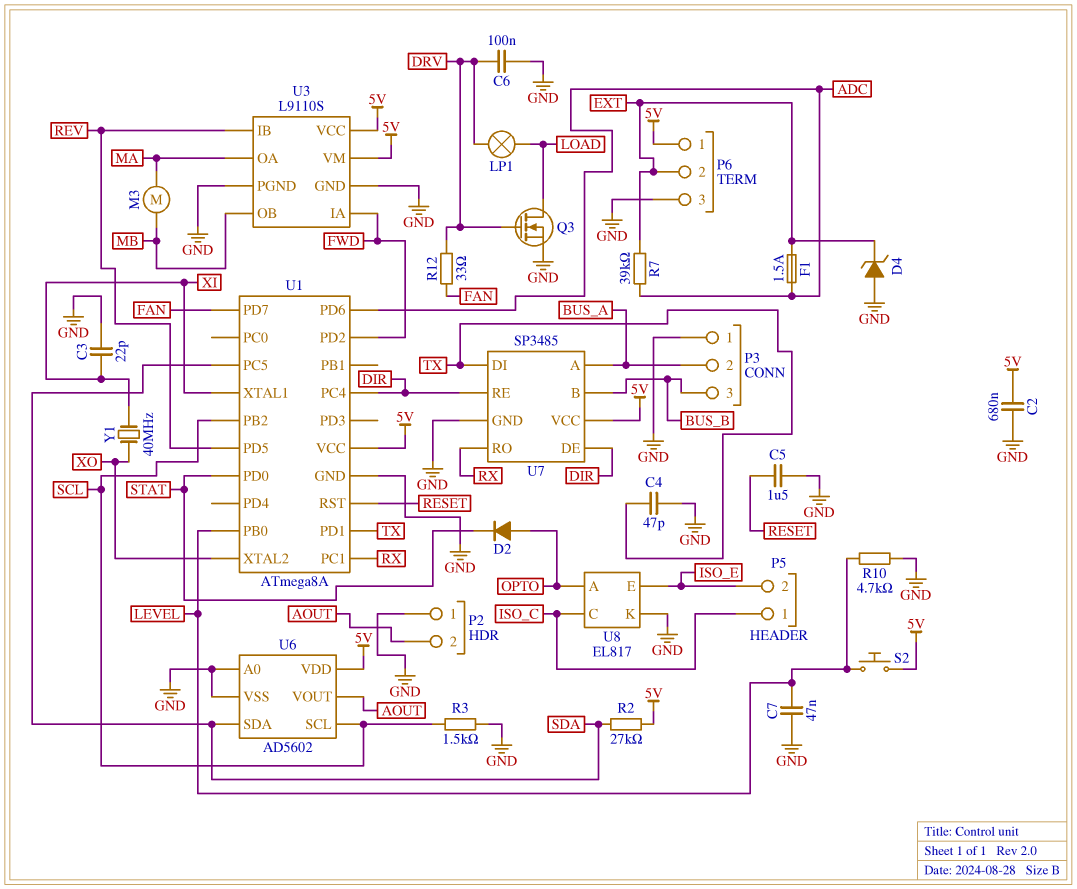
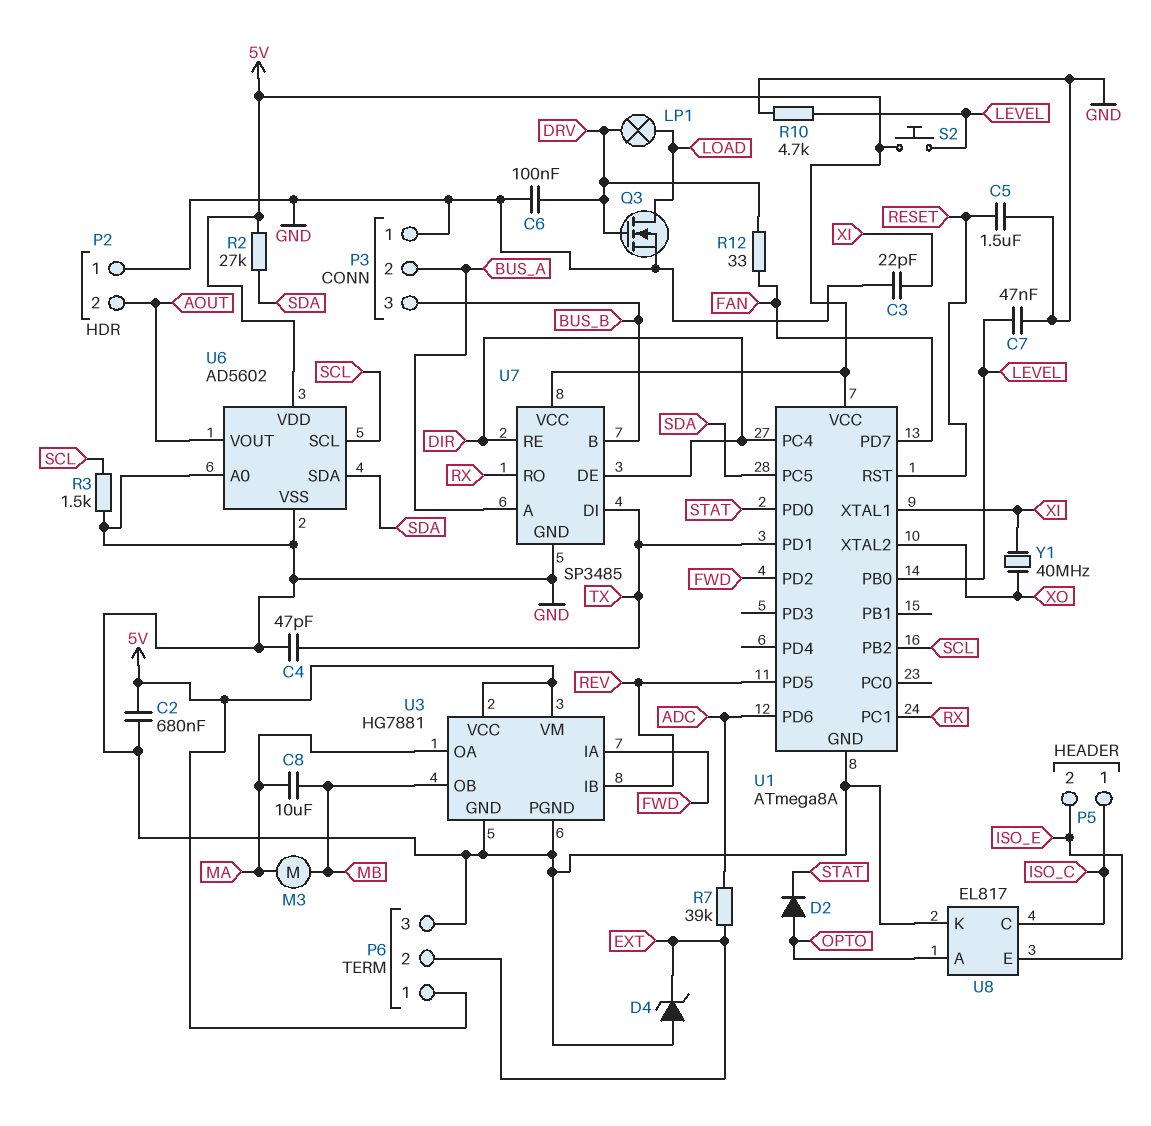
C8: none -> 10uF (MA, MB)
F1: 1.5A (ADC, EXT) -> none
U3: L9110S -> HG7881

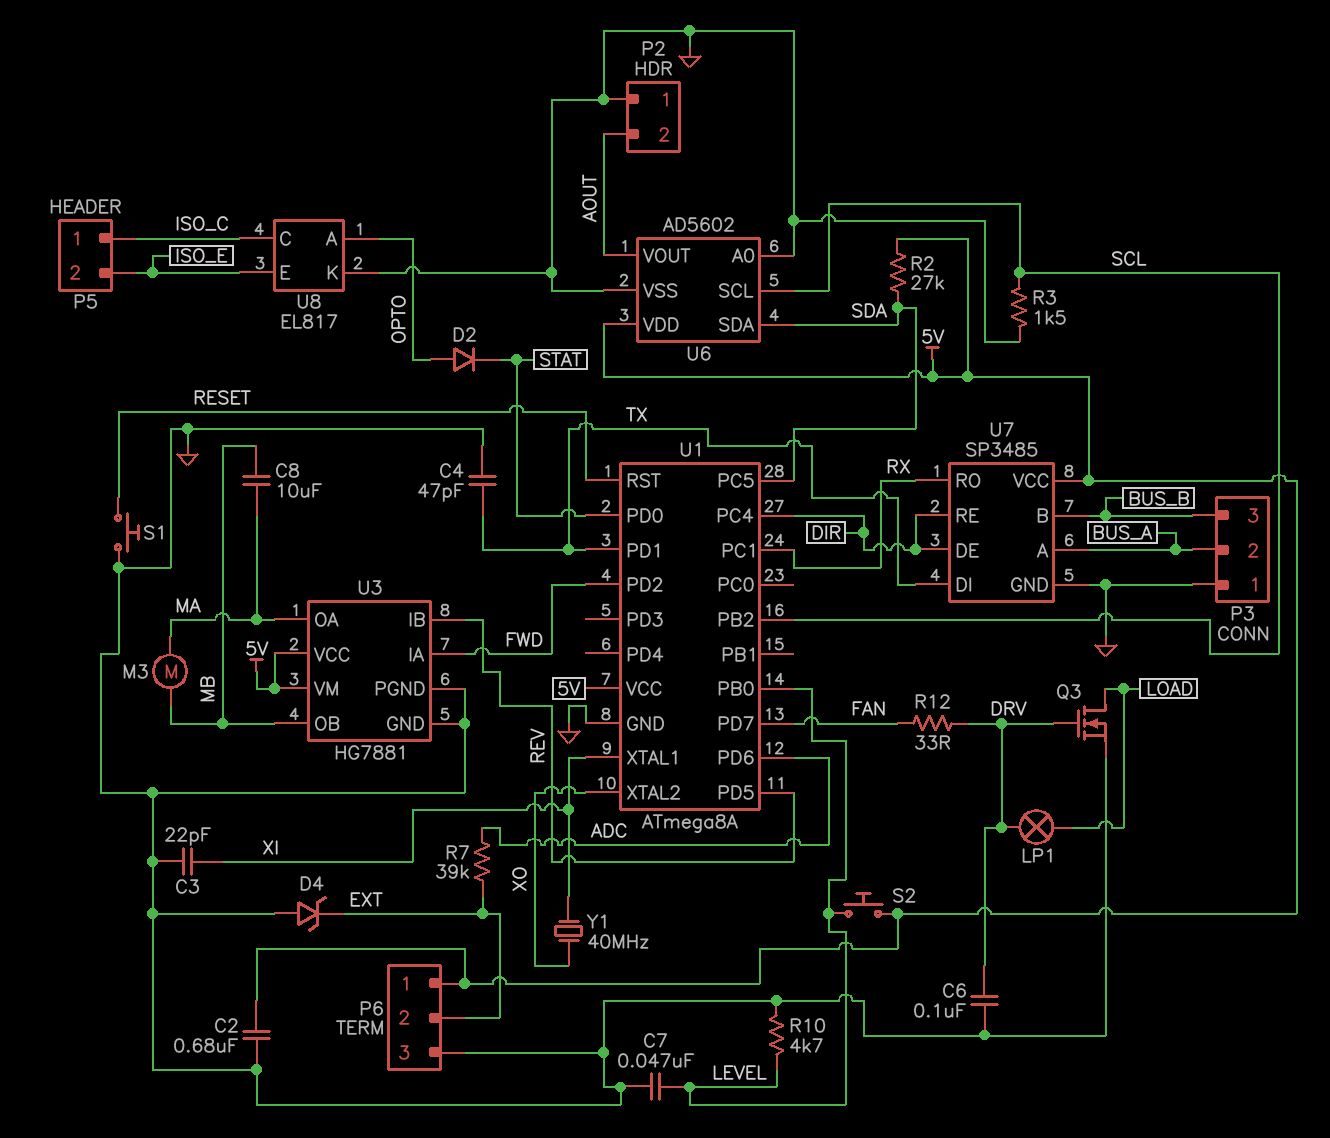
C5: 1.5uF (GND, RESET) -> none
S1: none -> button (GND, RESET)

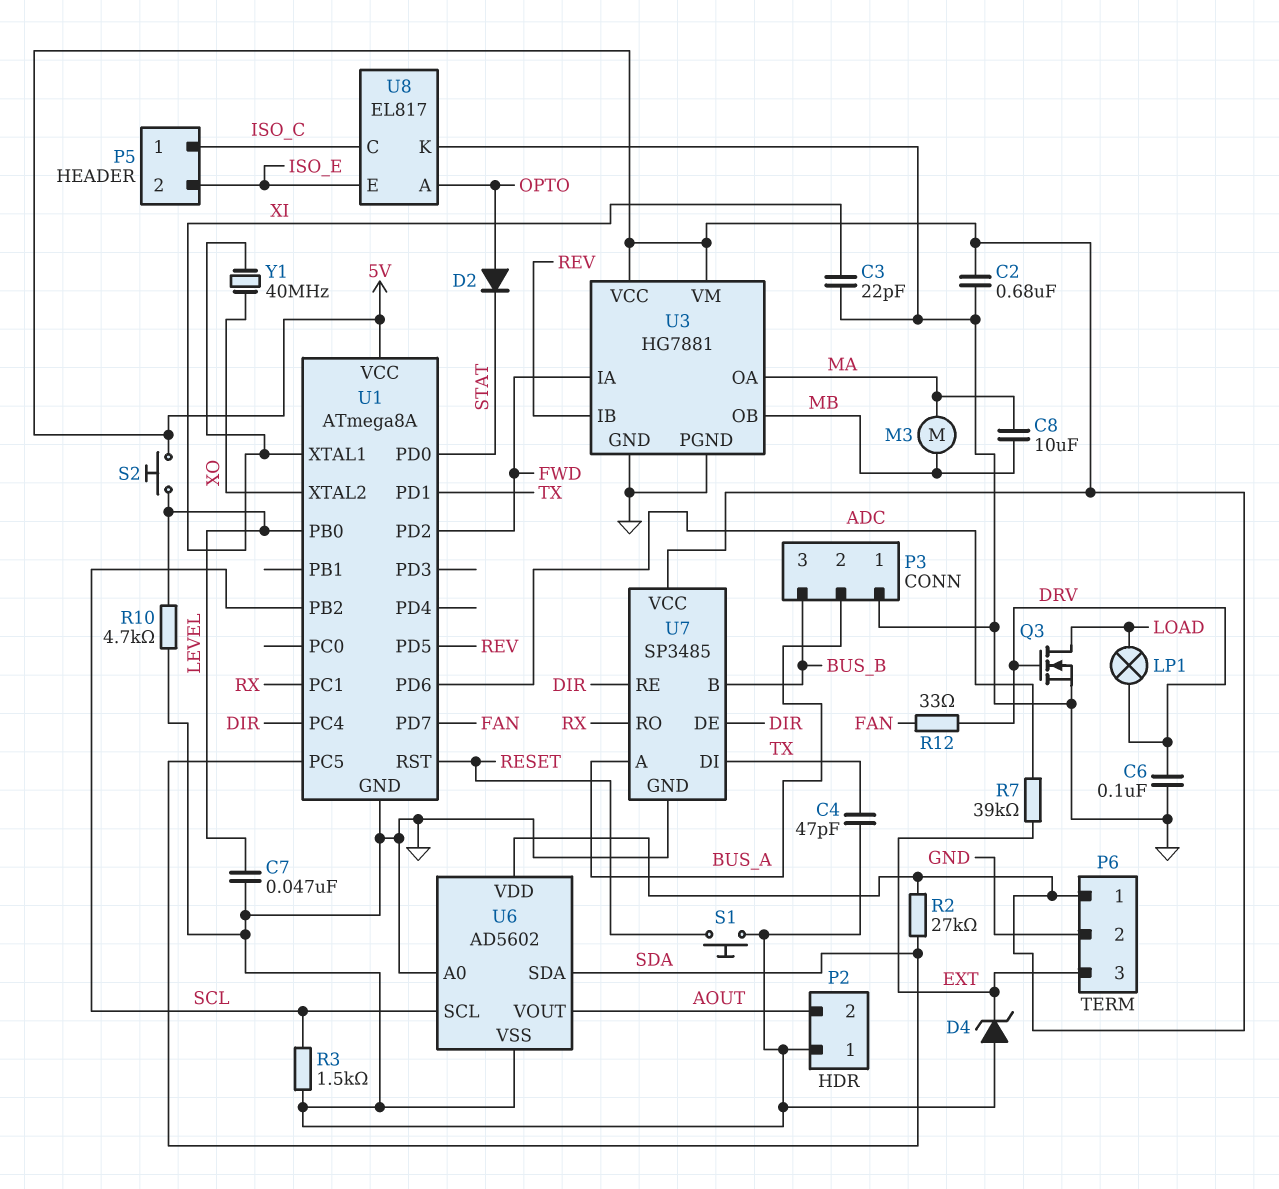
P6 pin 2: EXT -> GND
P6 pin 3: GND -> EXT

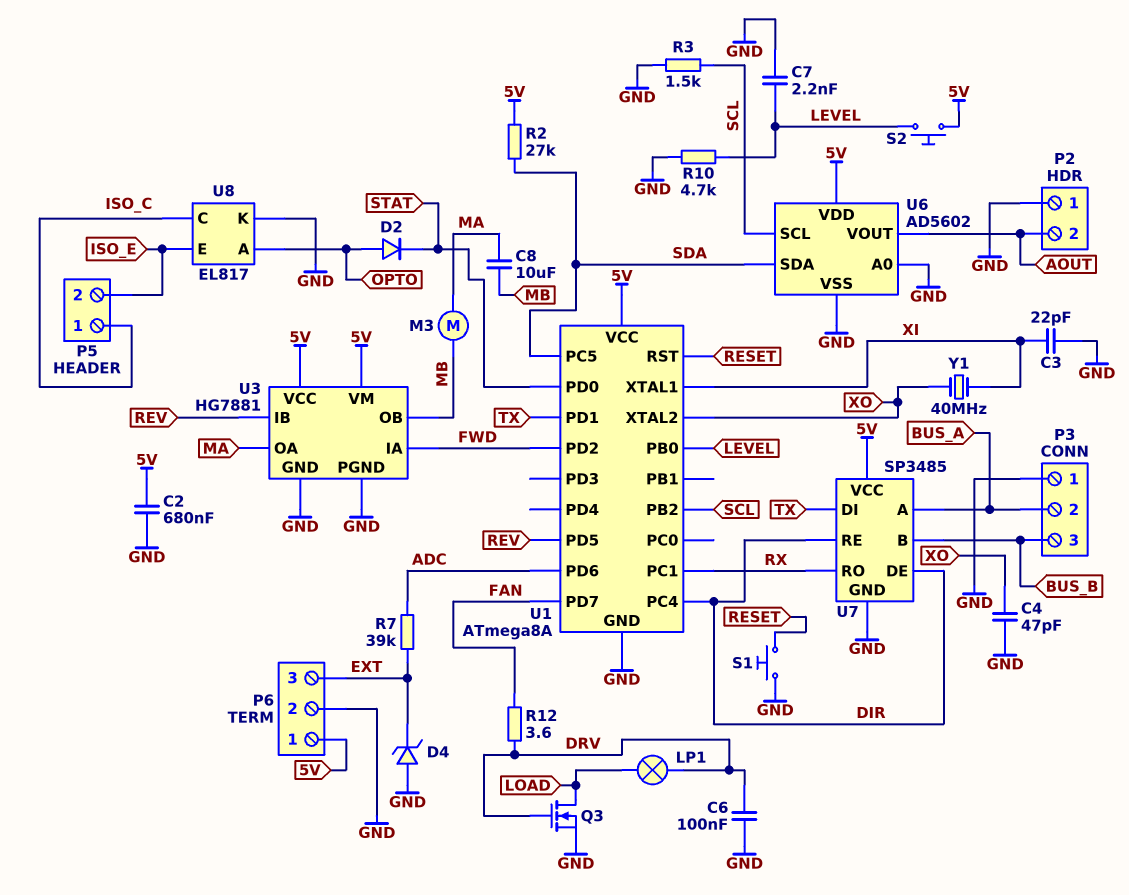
C4: 47pF (GND, TX) -> 47pF (GND, XO)
C7: 47nF (GND, LEVEL) -> 2.2nF (GND, LEVEL)
R12: 33 (DRV, FAN) -> 3.6 (DRV, FAN)

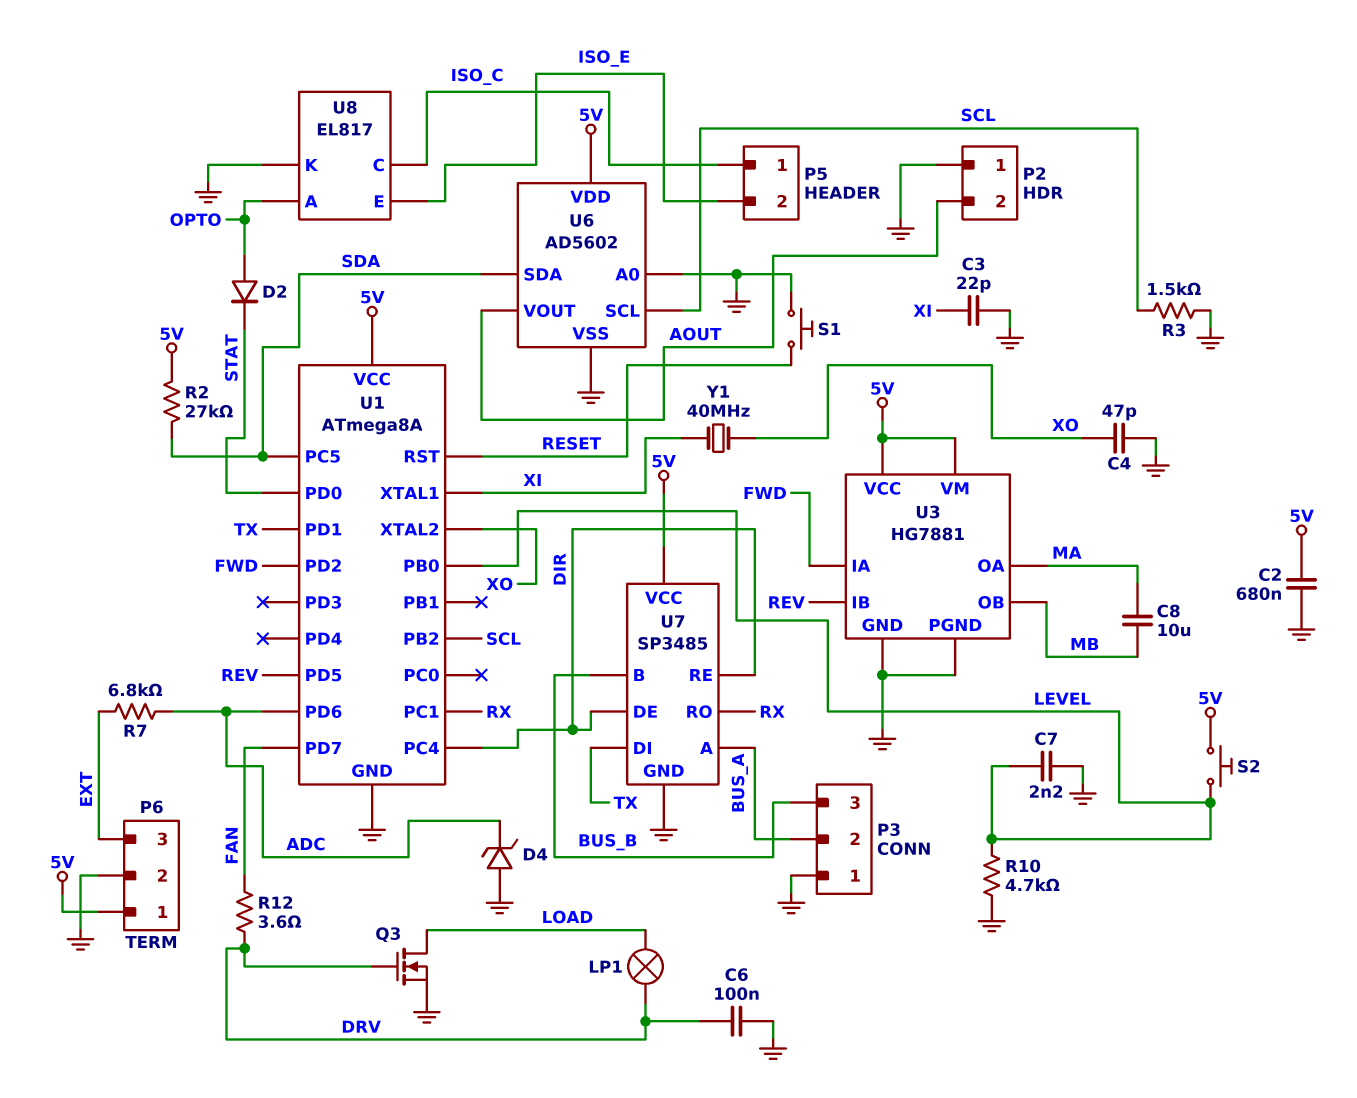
D4: zener (A GND, K EXT) -> zener (A GND, K ADC)
M3: motor (MA, MB) -> none
R7: 39k (ADC, EXT) -> 6.8k (ADC, EXT)

